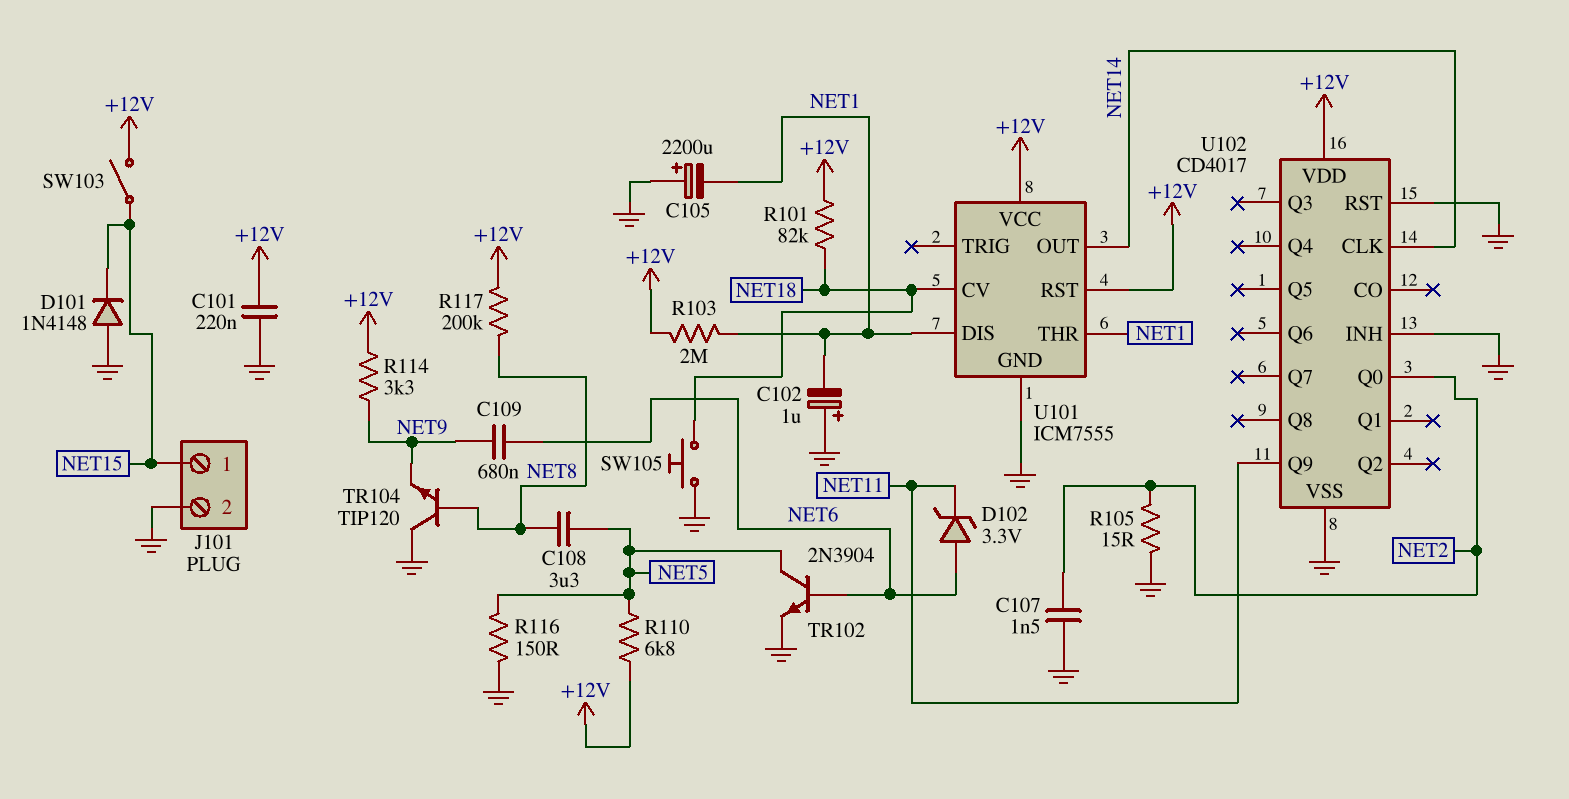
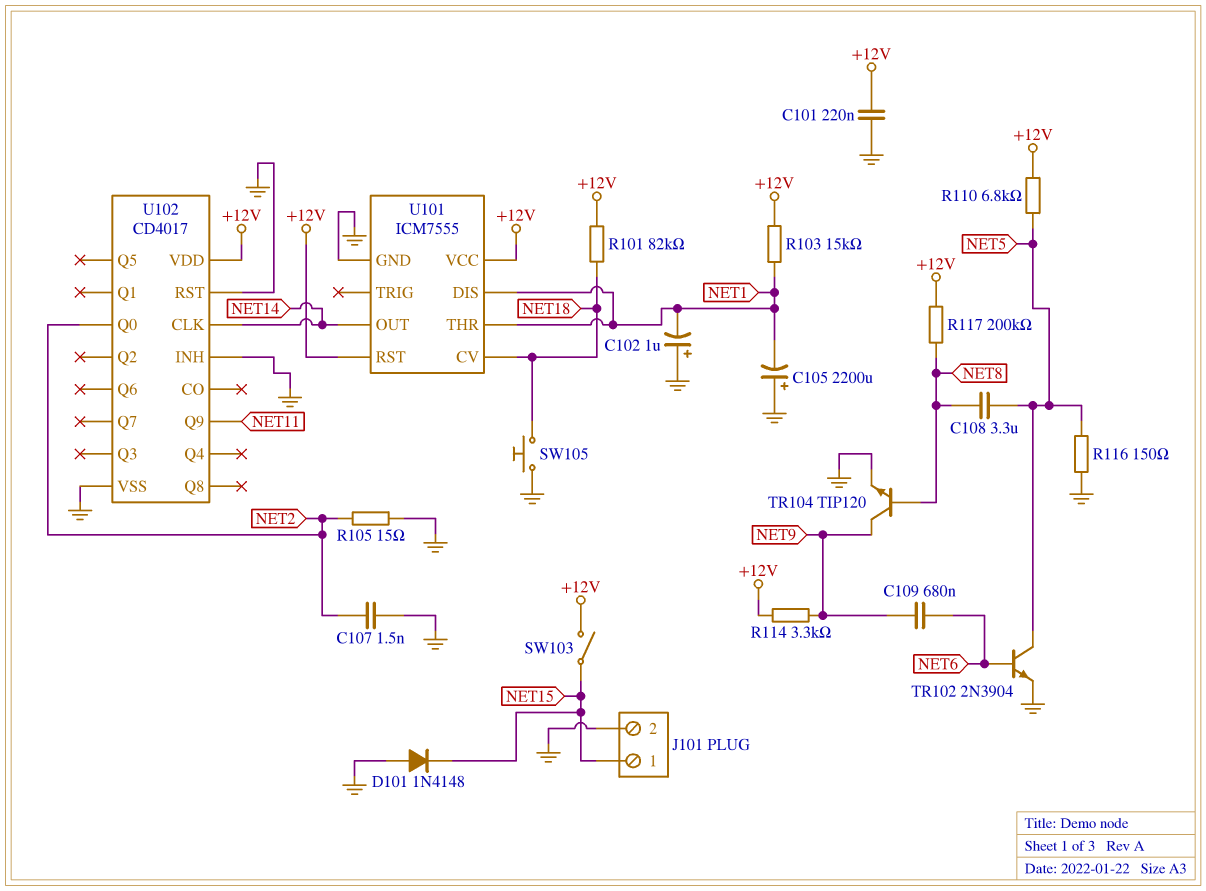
D102: zener 3.3V (A NET6, K NET11) -> none
R103: 2M (+12V, NET1) -> 15k (+12V, NET1)
TR104: NPN TIP120 (B NET8, C GND, E NET9) -> NPN TIP120 (B NET8, C NET9, E GND)

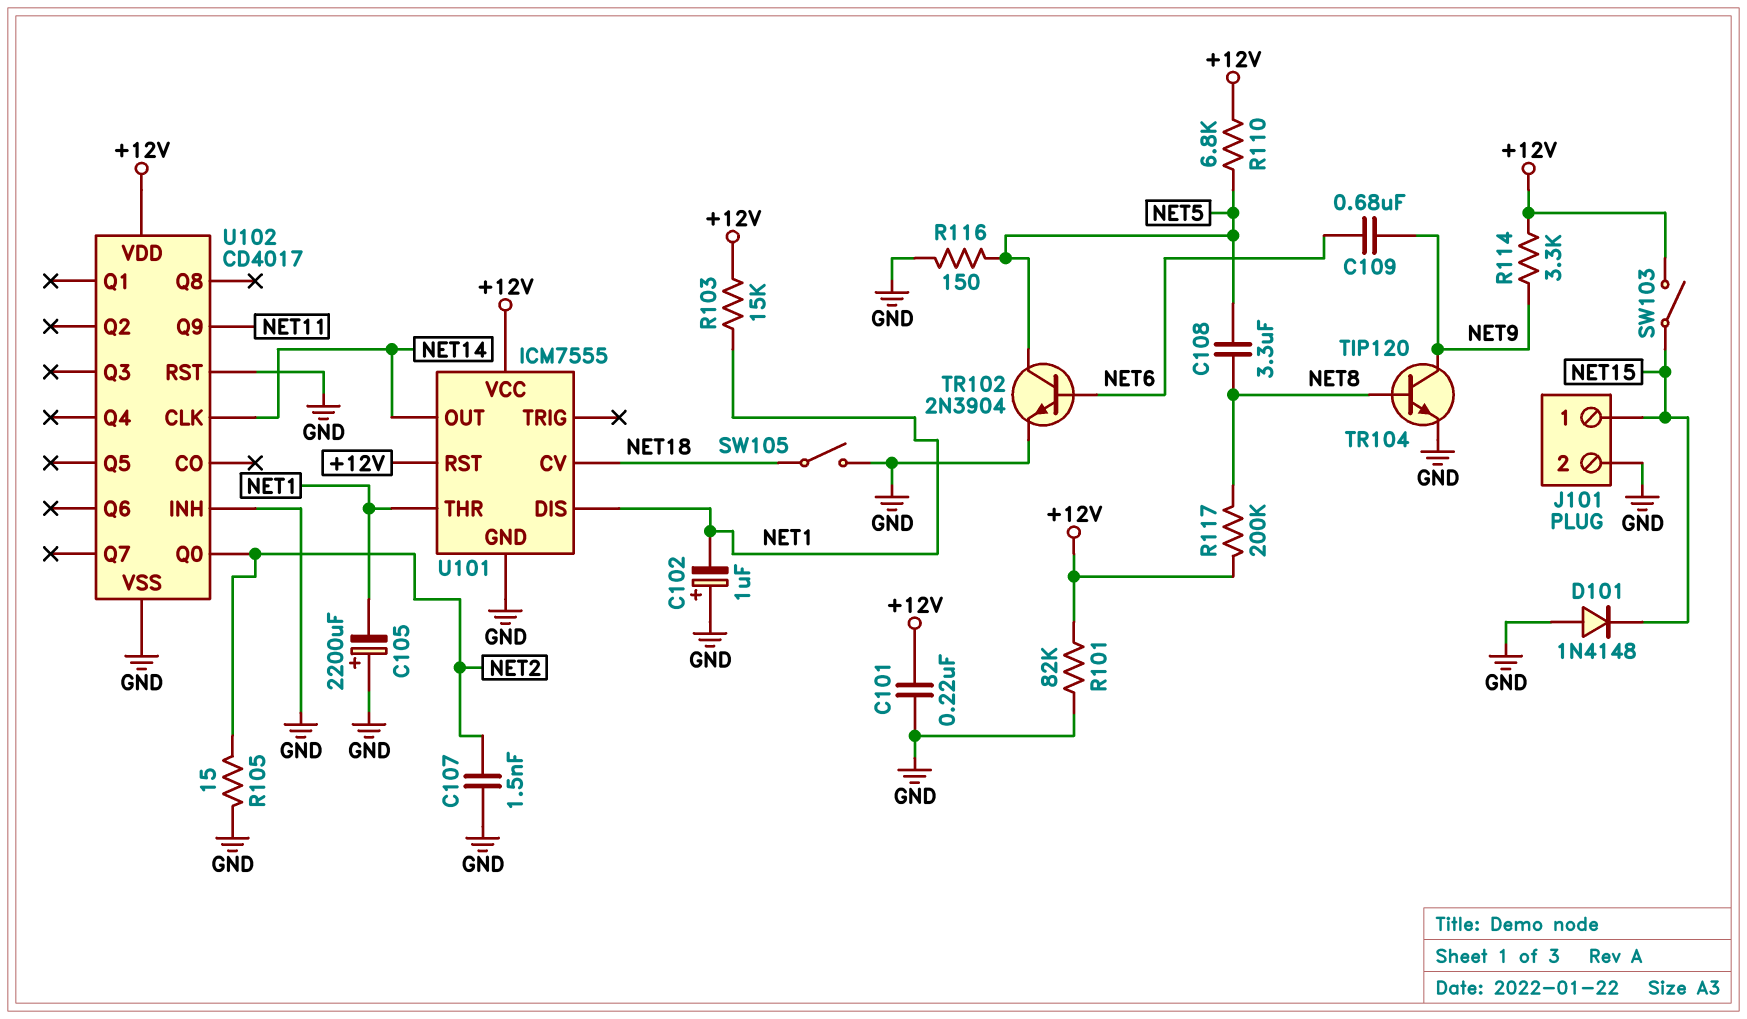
R101: 82k (+12V, NET18) -> 82k (+12V, GND)
SW105: button (GND, NET18) -> switch (GND, NET18)

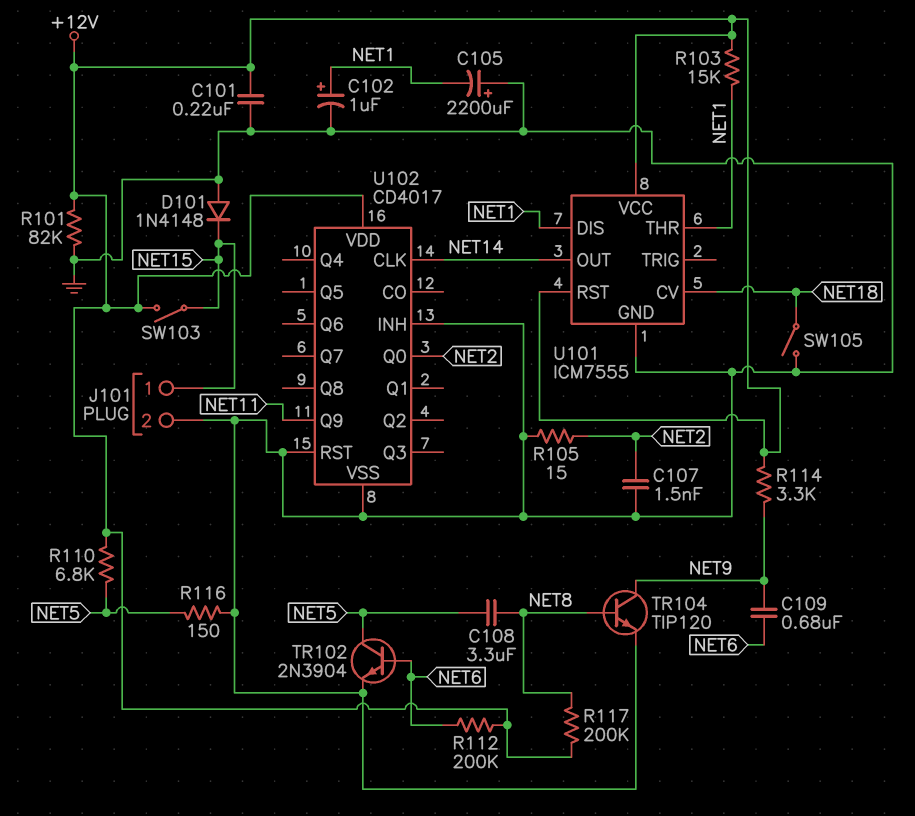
C102: 1uF (plus GND, minus NET1) -> 1uF (plus NET1, minus GND)
R112: none -> 200k (+12V, NET6)

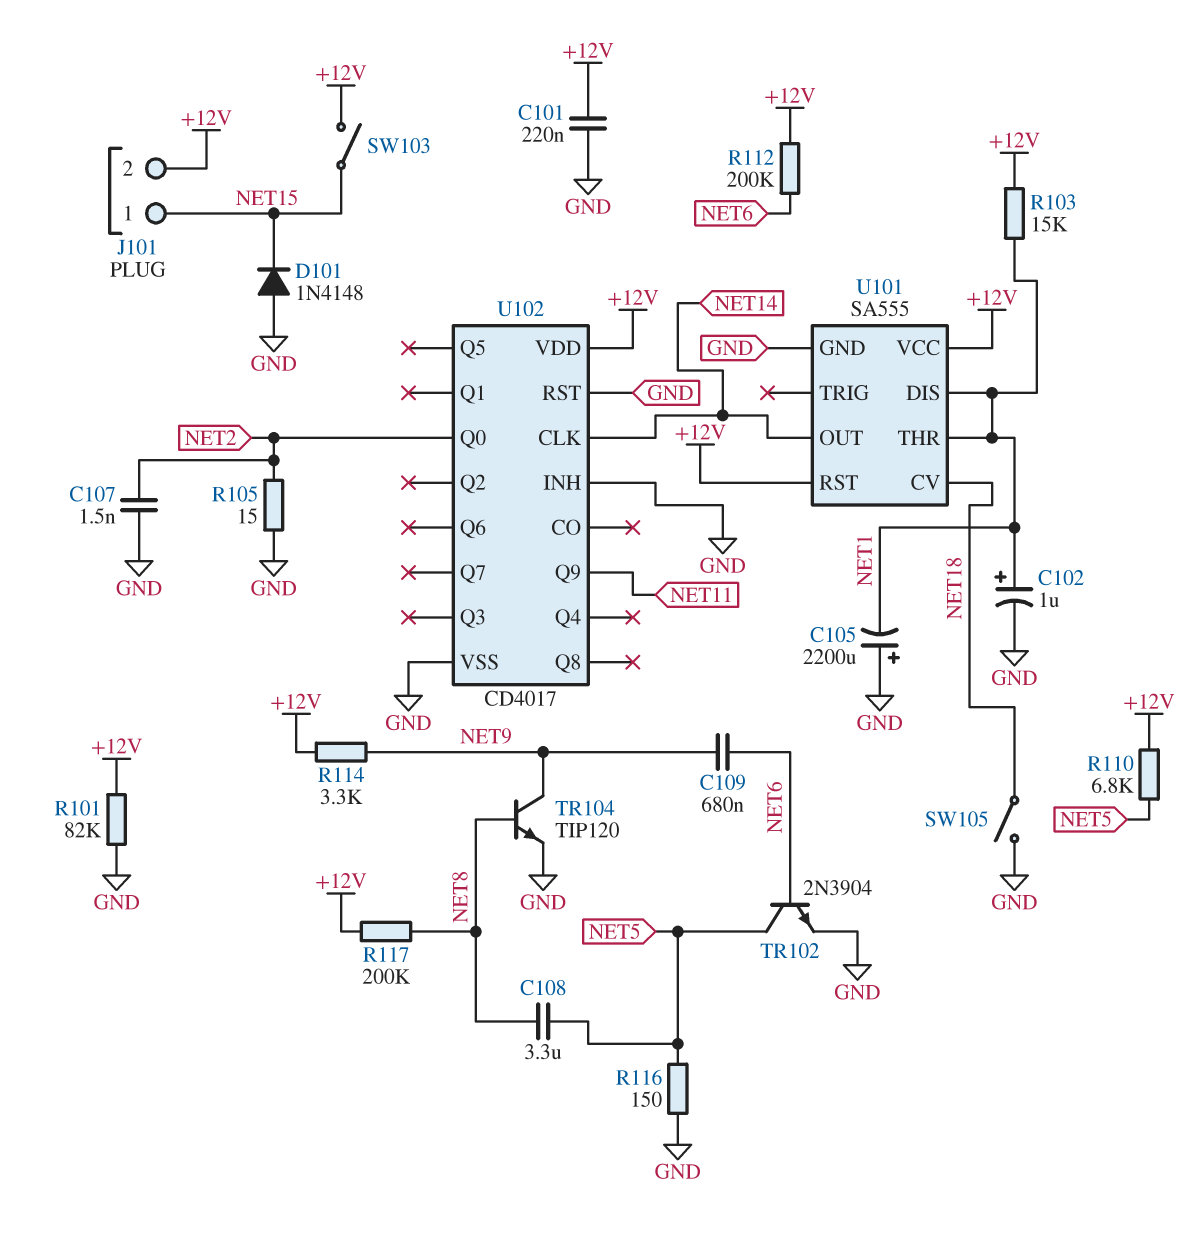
J101 pin 2: GND -> +12V
U101: ICM7555 -> SA555

